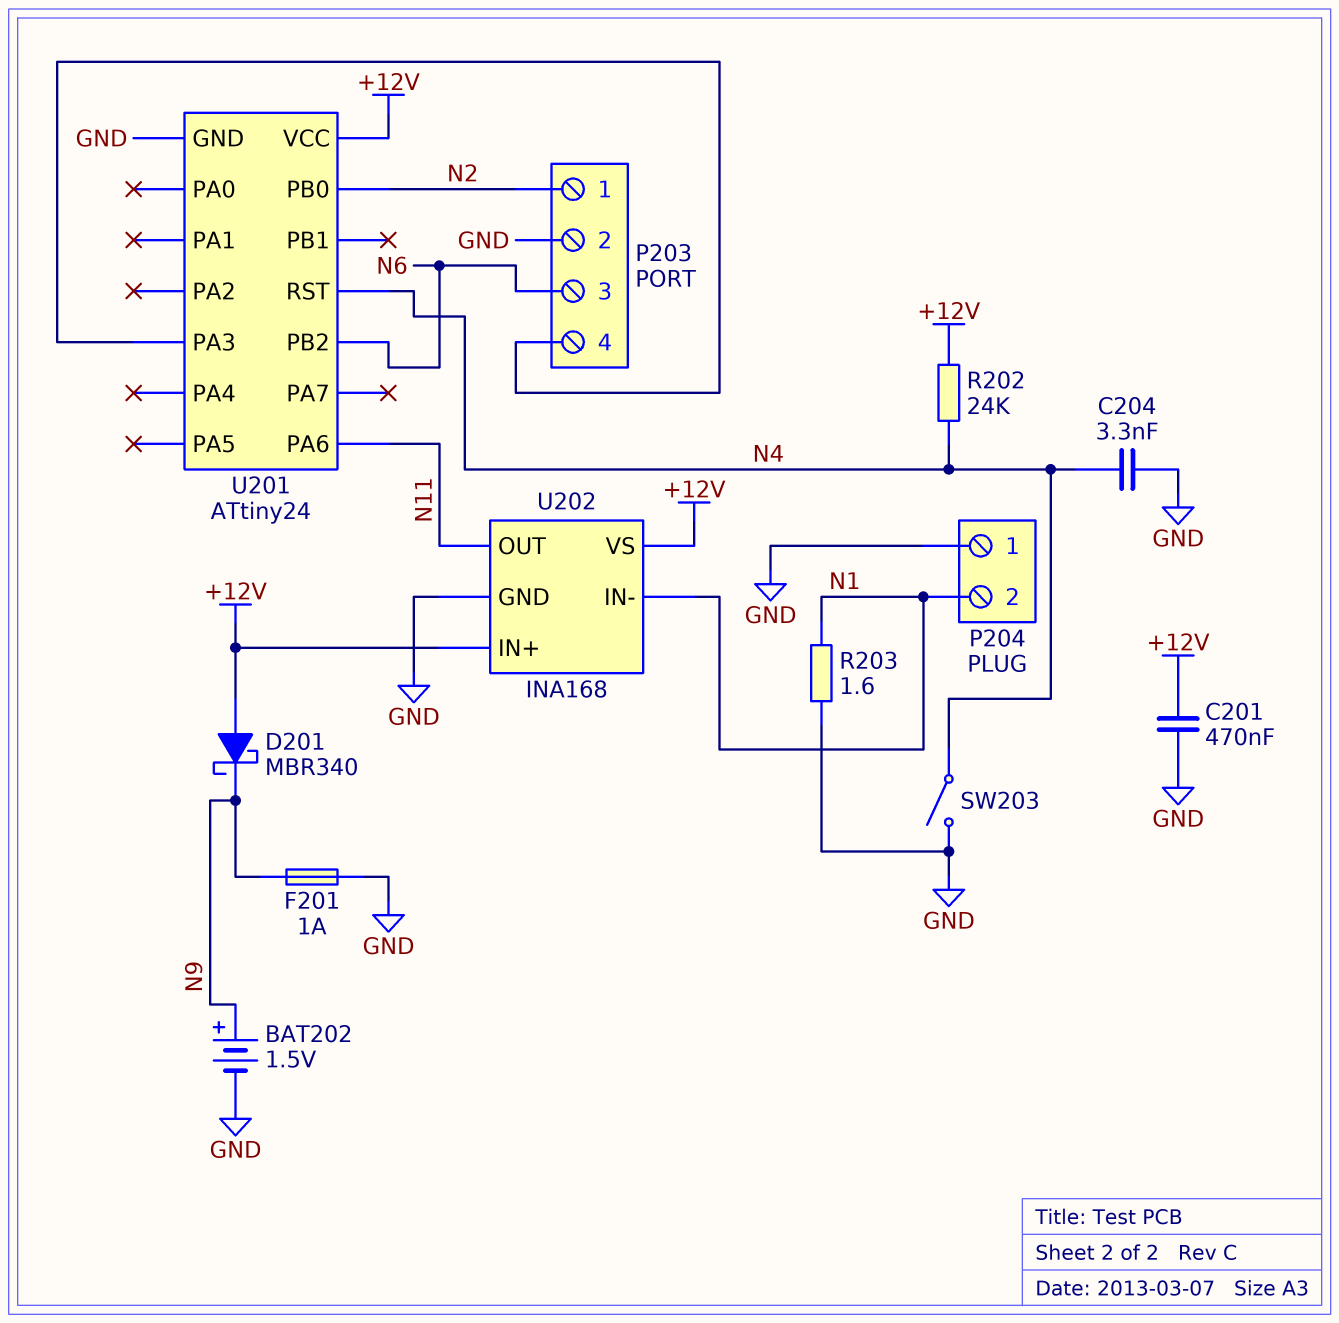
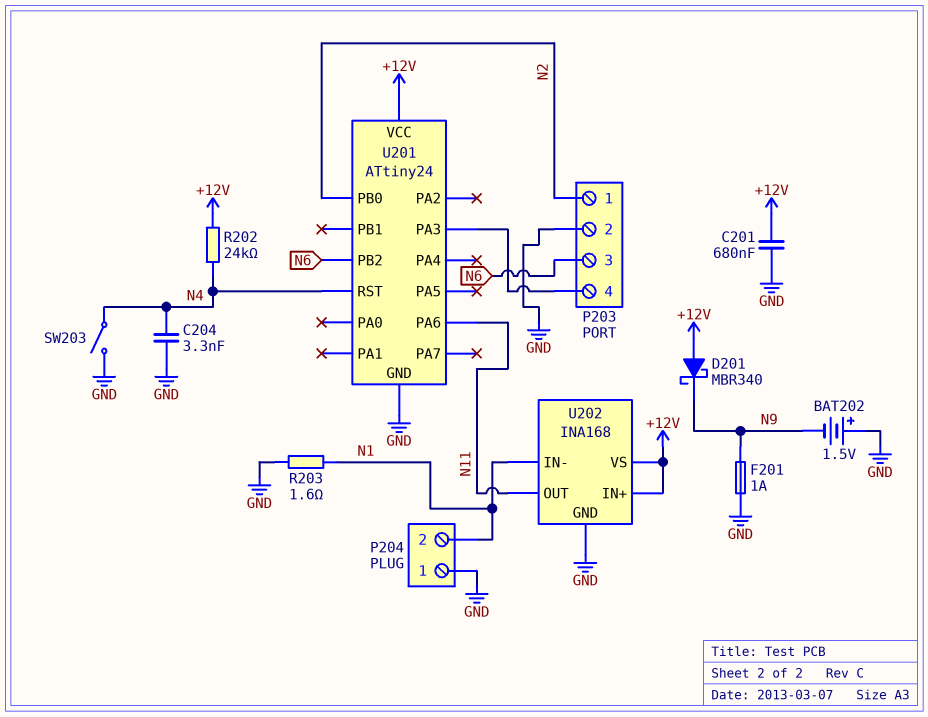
BAT202: 1.5V (plus N9, minus GND) -> 1.5V (plus GND, minus N9)
C201: 470nF (+12V, GND) -> 680nF (+12V, GND)

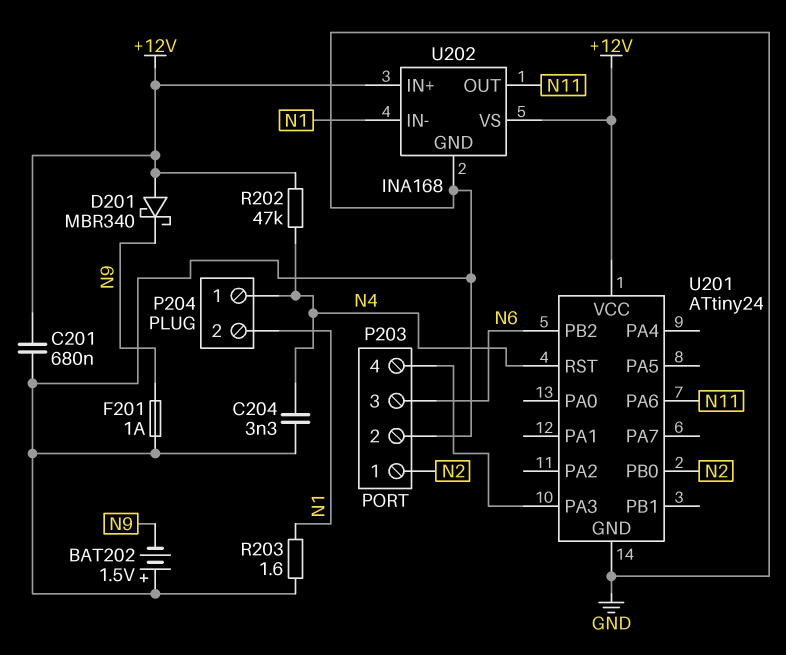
P204 pin 1: GND -> N4
R202: 24k (+12V, N4) -> 47k (+12V, N4)
SW203: switch (GND, N4) -> none

